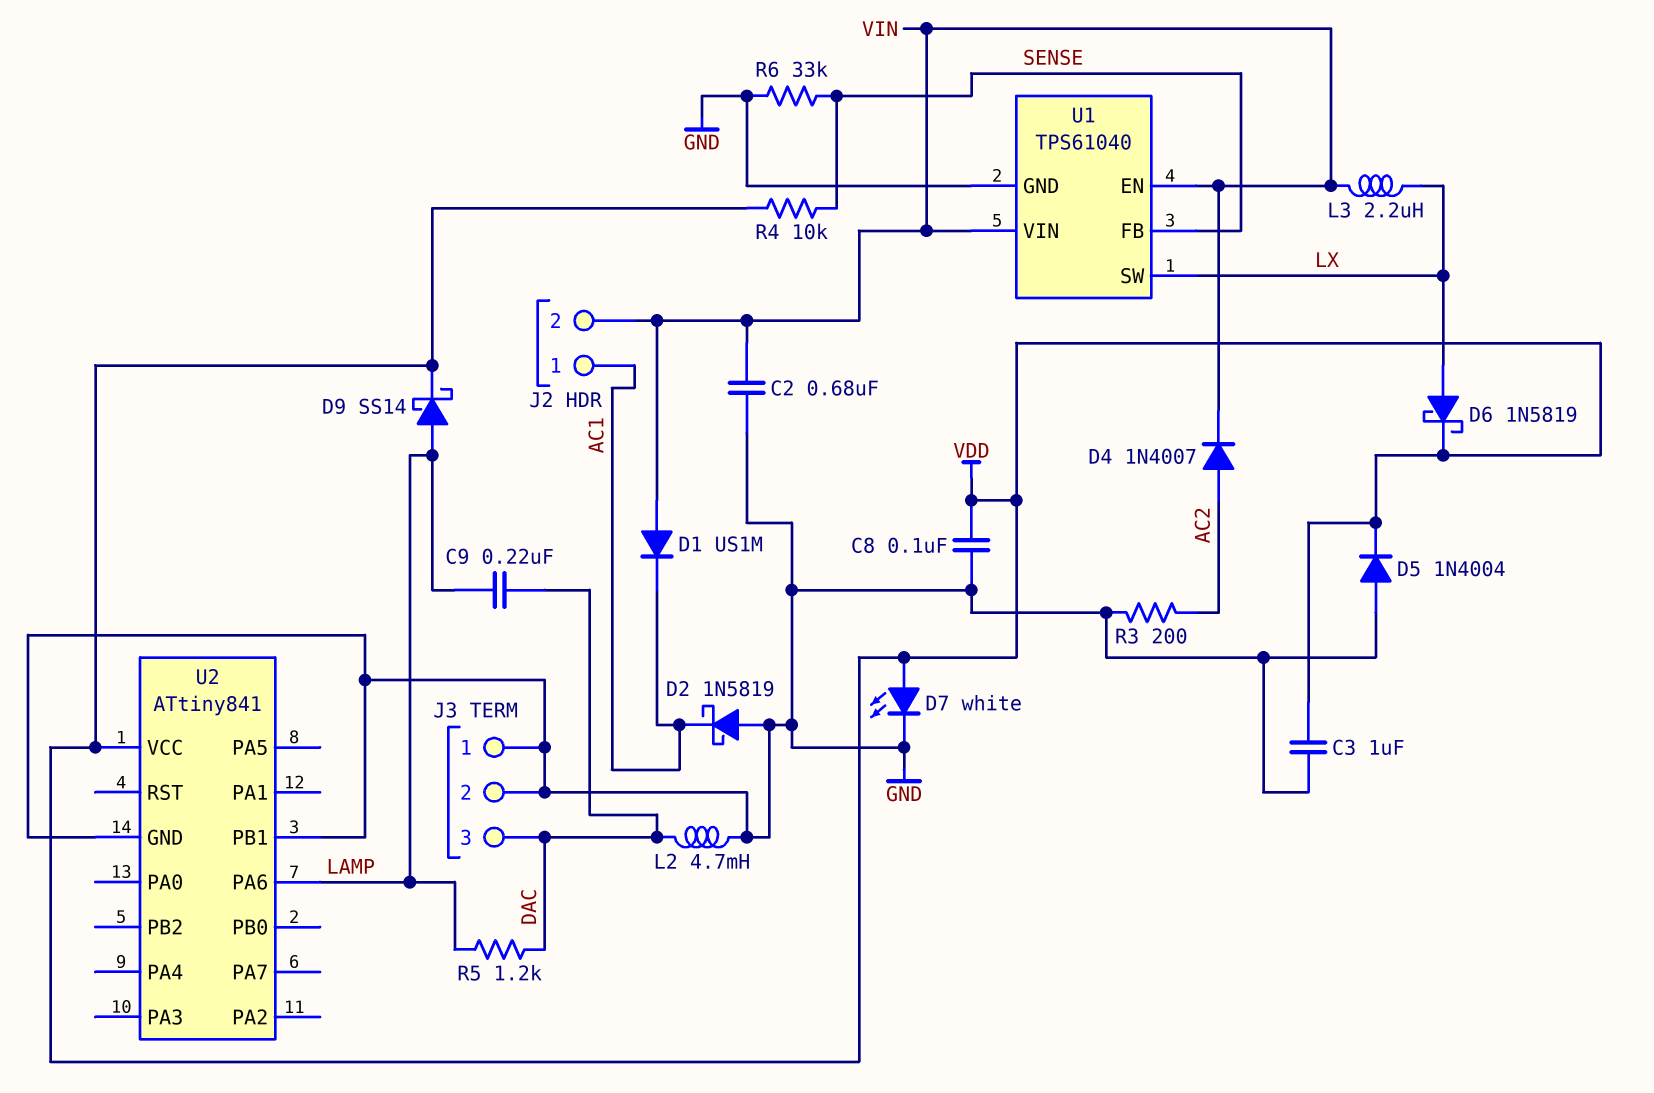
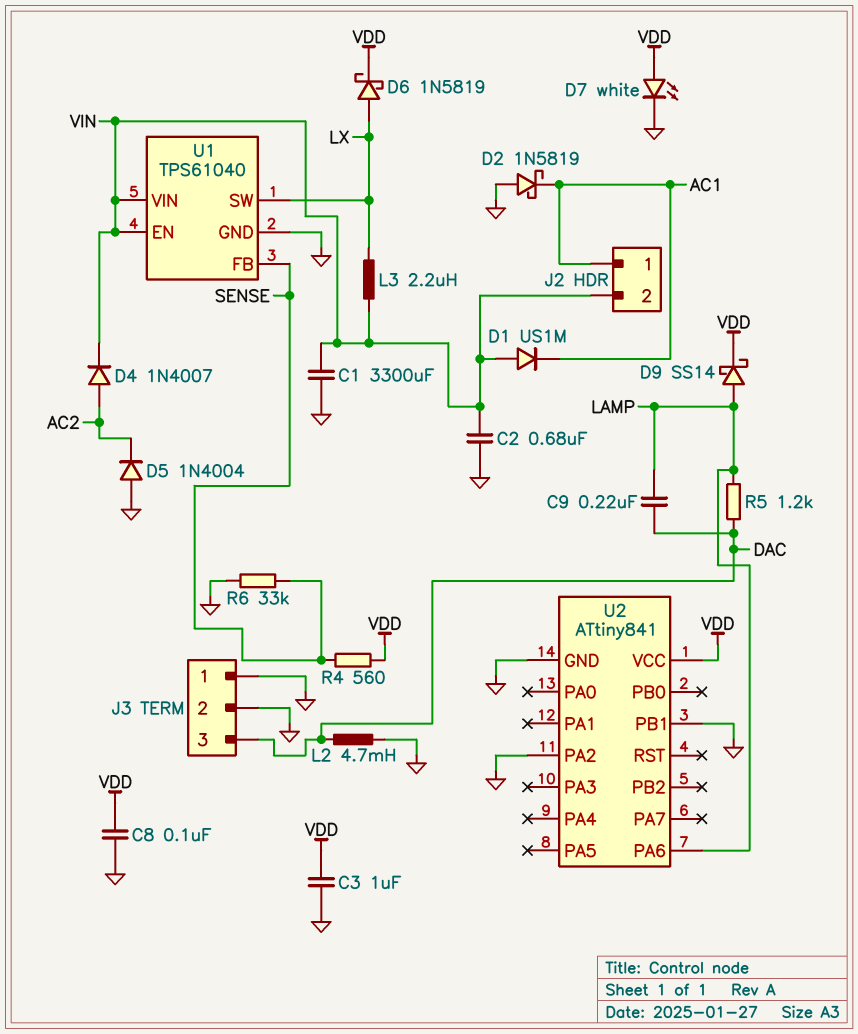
C1: none -> 3300uF (GND, VIN)
D5: diode 1N4004 (A GND, K VDD) -> diode 1N4004 (A GND, K AC2)
R3: 200 (AC2, GND) -> none
R4: 10k (SENSE, VDD) -> 560 (SENSE, VDD)
U2 pin PA2: none -> GND

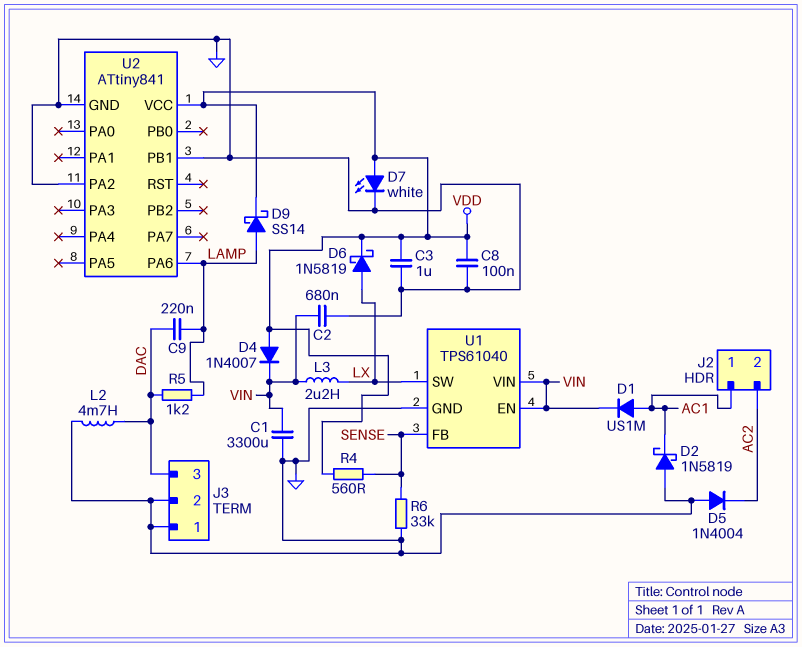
D1: diode US1M (A VIN, K AC1) -> diode US1M (A AC1, K VIN)
D4: diode 1N4007 (A AC2, K VIN) -> diode 1N4007 (A VDD, K VIN)
J2 pin 2: VIN -> AC2

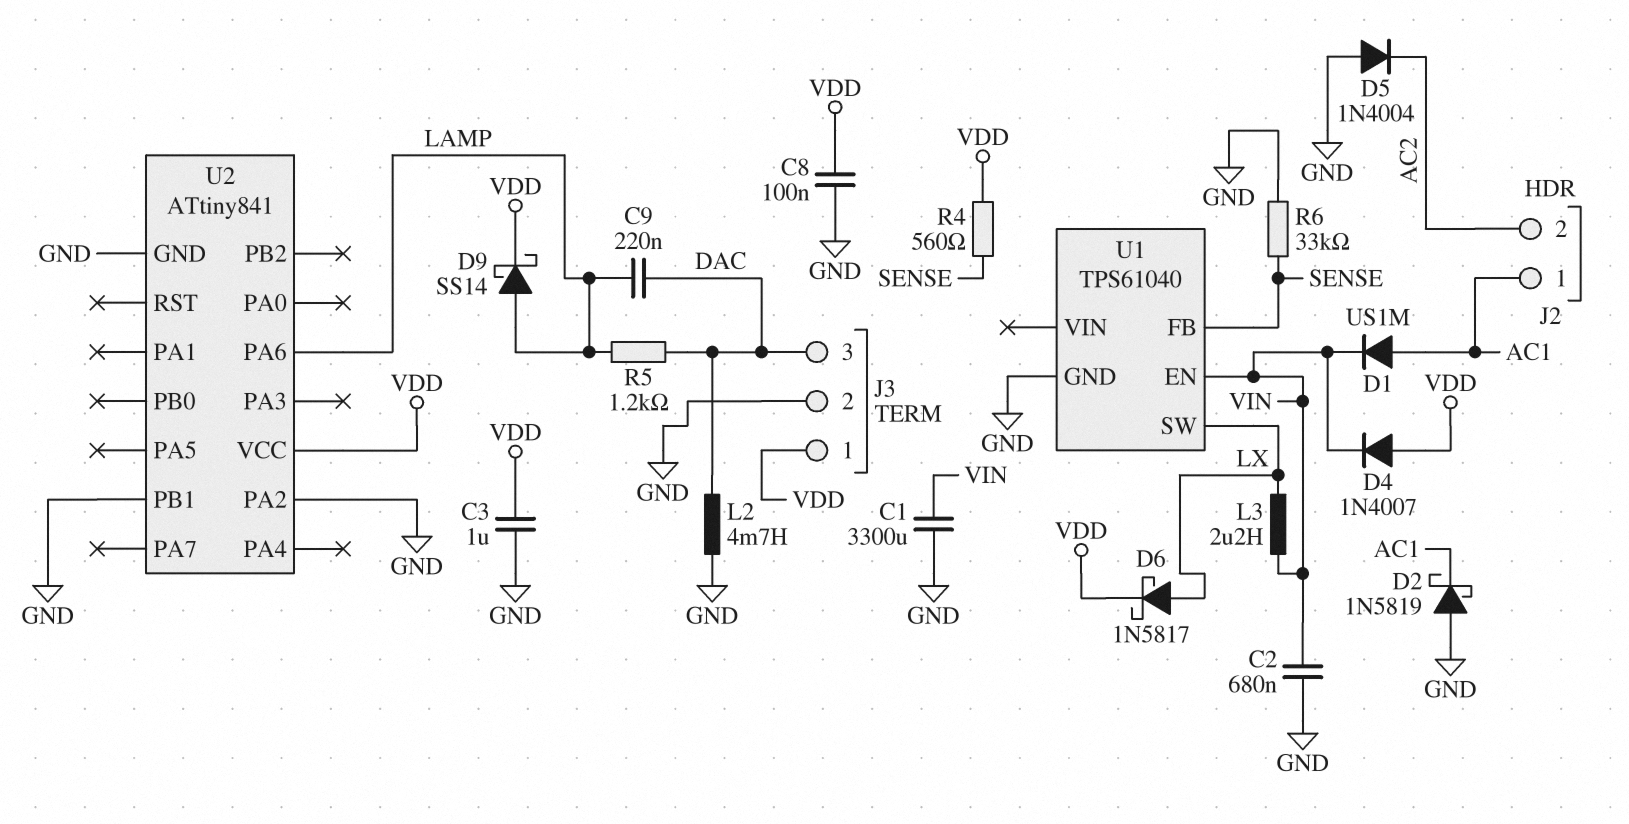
D6: schottky 1N5819 (A LX, K VDD) -> schottky 1N5817 (A LX, K VDD)
D7: LED white (A VDD, K GND) -> none
J3 pin 1: GND -> VDD
U1 pin VIN: VIN -> none

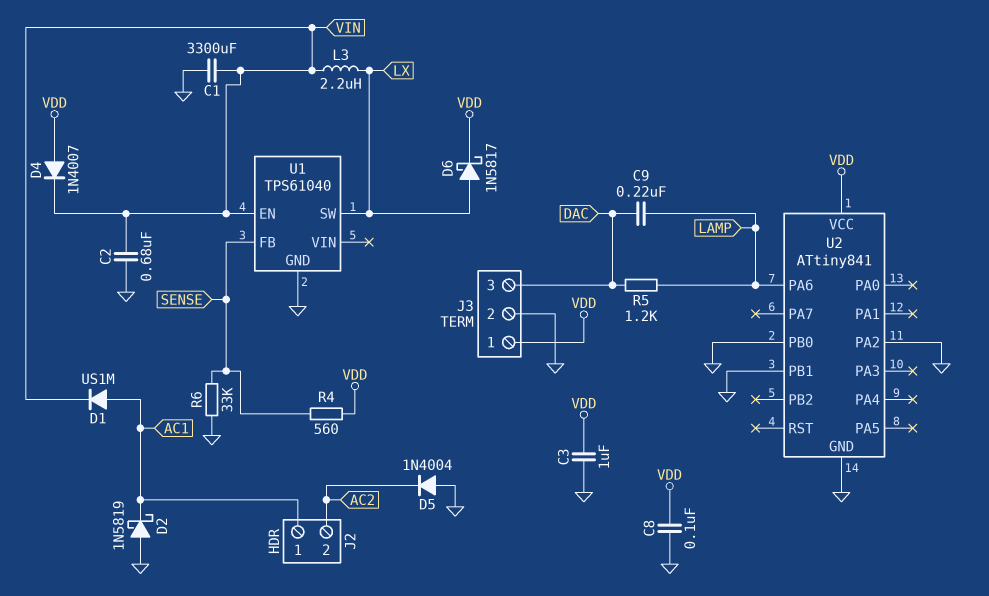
D9: schottky SS14 (A LAMP, K VDD) -> none
L2: 4.7mH (DAC, GND) -> none
U2 pin PB0: none -> GND

